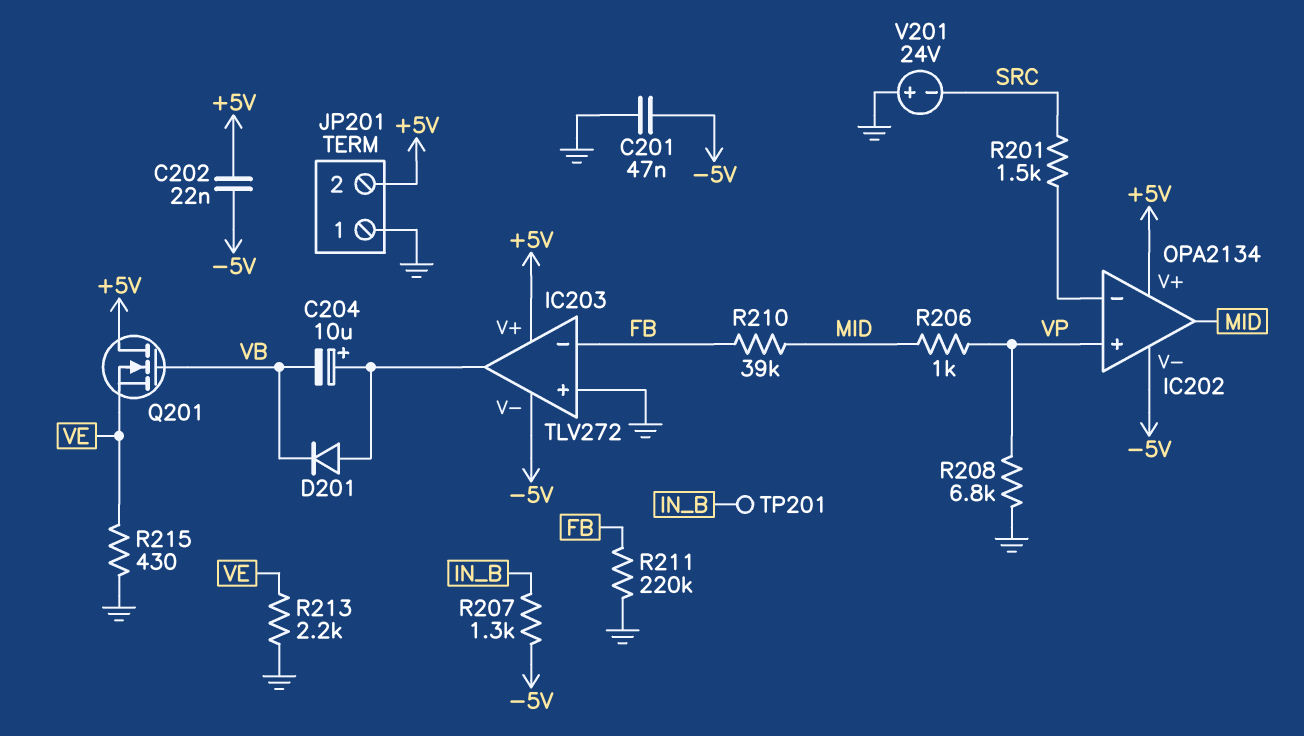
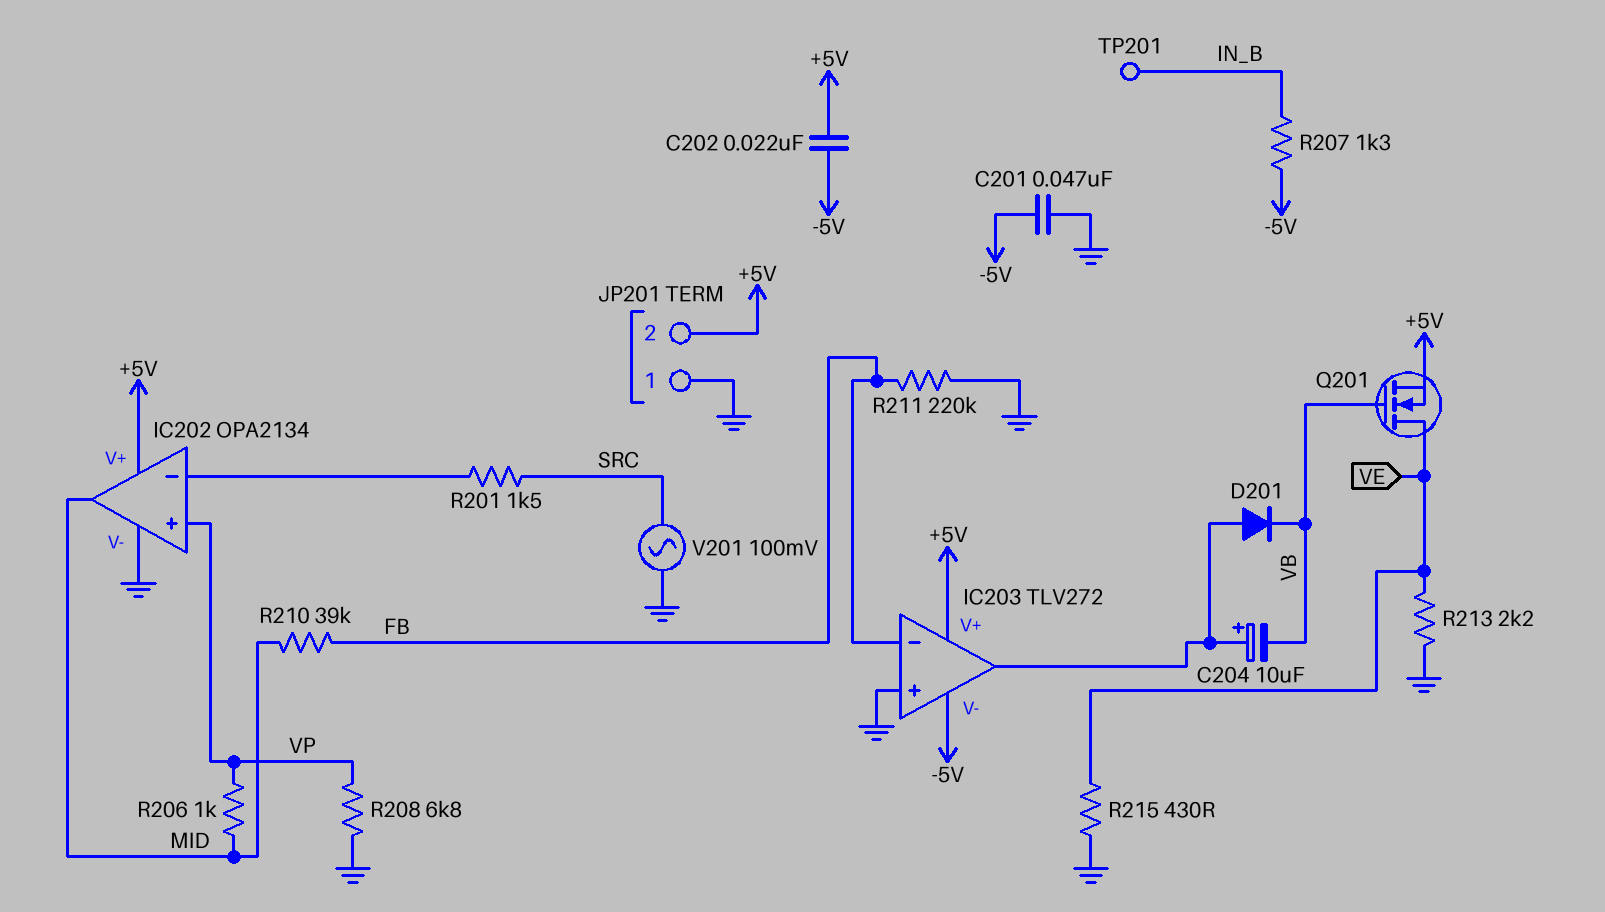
IC202 pin V-: -5V -> GND
Q201: NMOS (G VB, D +5V, S VE) -> NMOS (G VB, D VE, S +5V)
V201: 24V (plus GND, minus SRC) -> AC 100mV (GND, SRC)

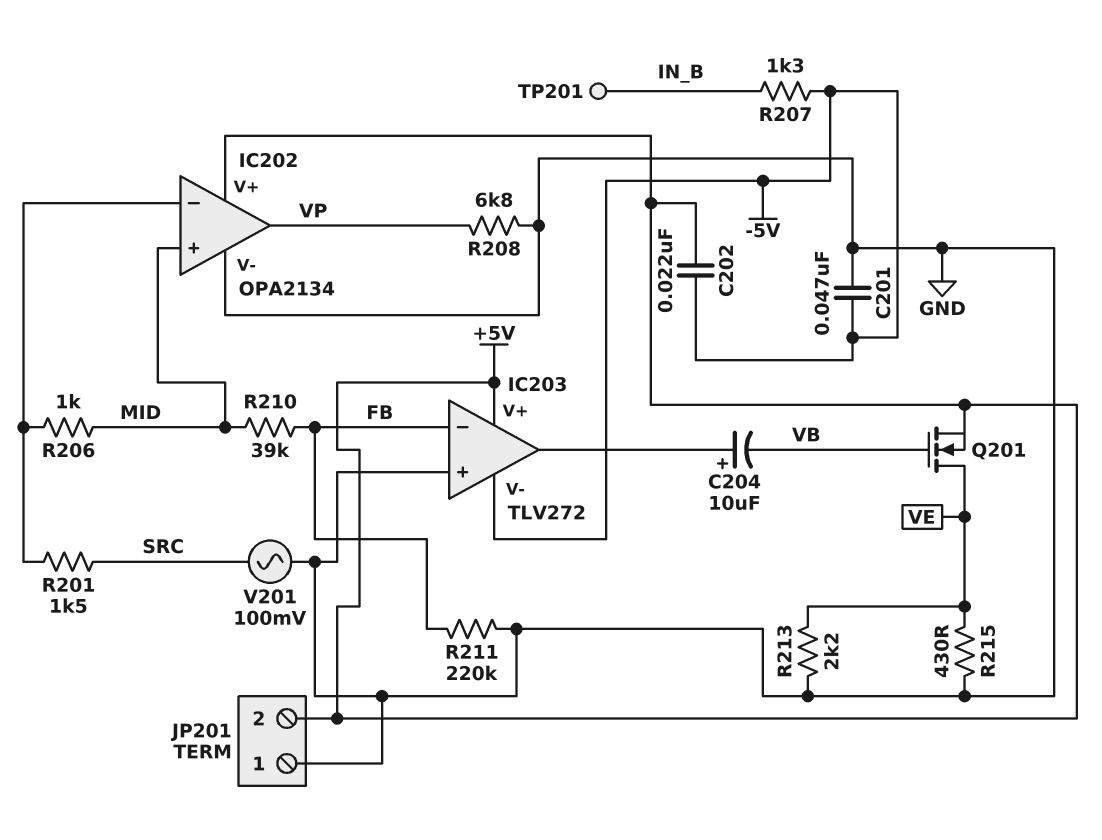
D201: diode (A IC203/out, K VB) -> none
IC202 pin in+: VP -> MID
IC202 pin out: MID -> VP
R206: 1k (MID, VP) -> 1k (IC202/in-, MID)

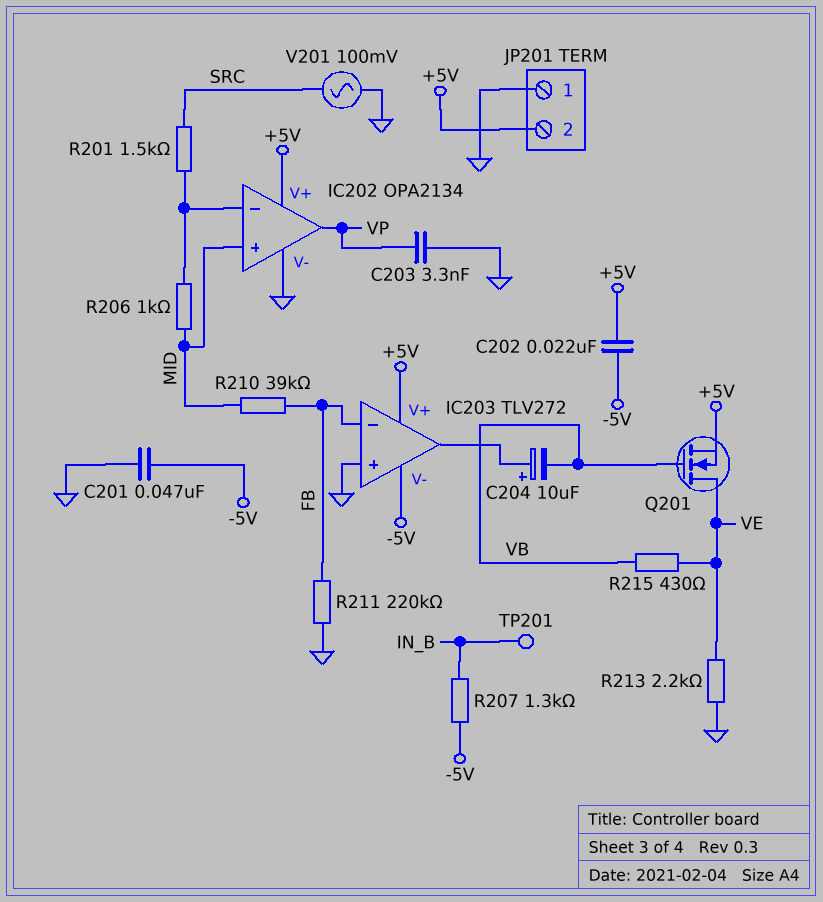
C203: none -> 3.3nF (GND, VP)
R208: 6.8k (GND, VP) -> none
R215: 430 (GND, VE) -> 430 (VB, VE)

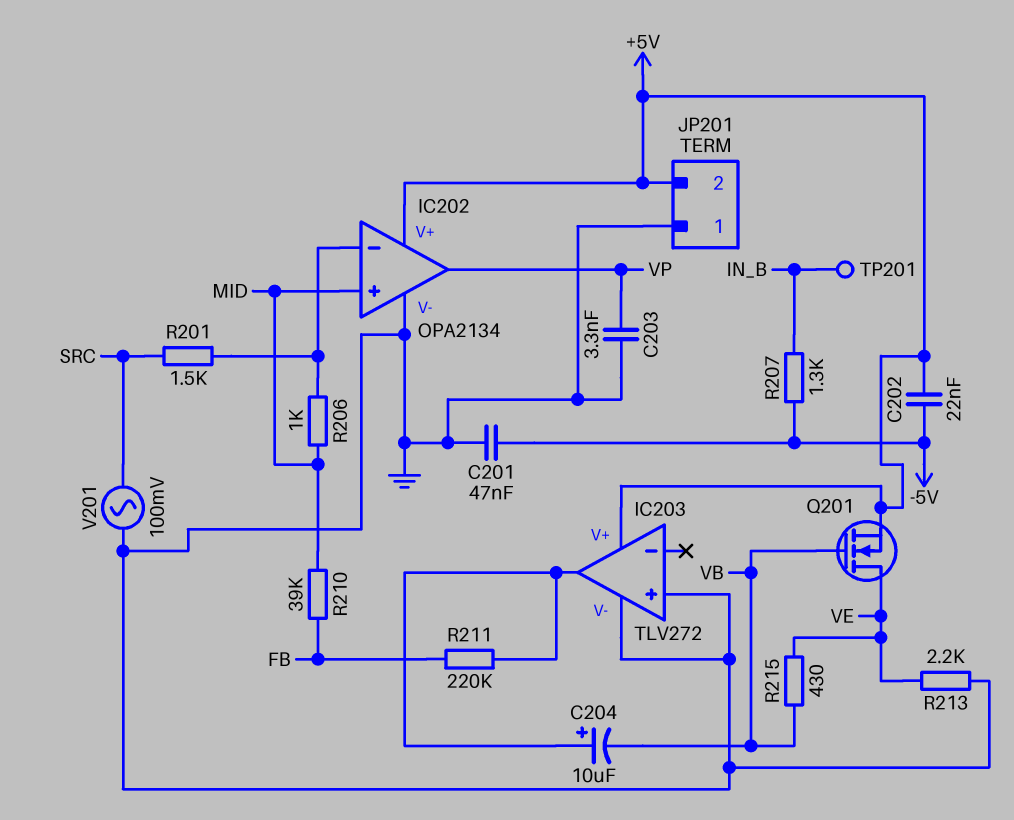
IC203 pin V-: -5V -> GND
IC203 pin in-: FB -> none
R211: 220k (FB, GND) -> 220k (FB, IC203/out)

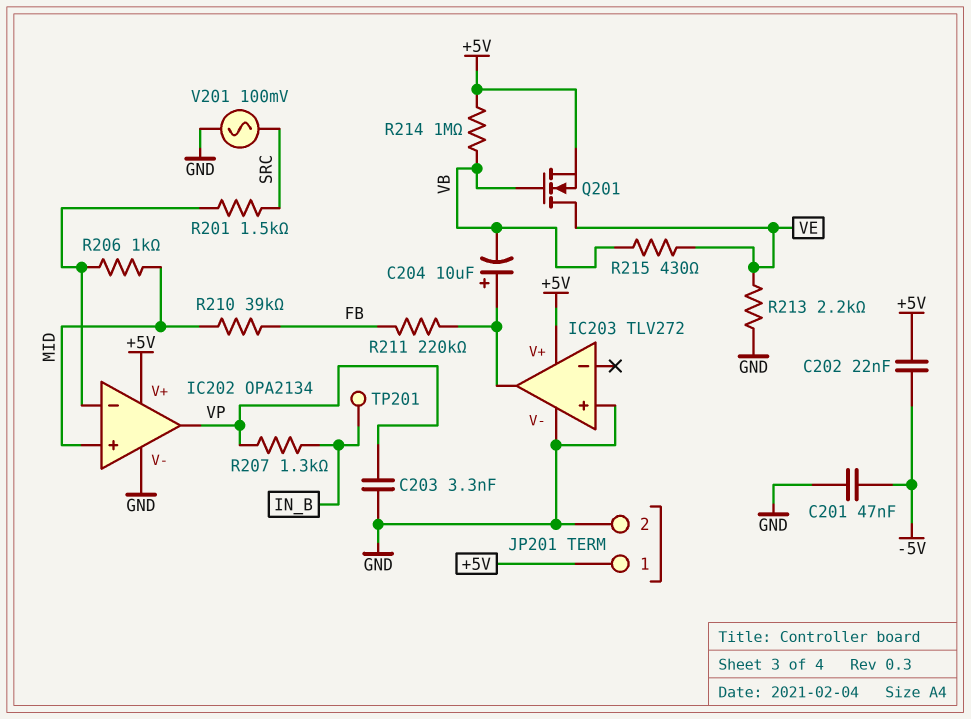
JP201 pin 1: GND -> +5V
JP201 pin 2: +5V -> GND
R207: 1.3k (-5V, IN_B) -> 1.3k (IN_B, VP)
R214: none -> 1M (+5V, VB)

